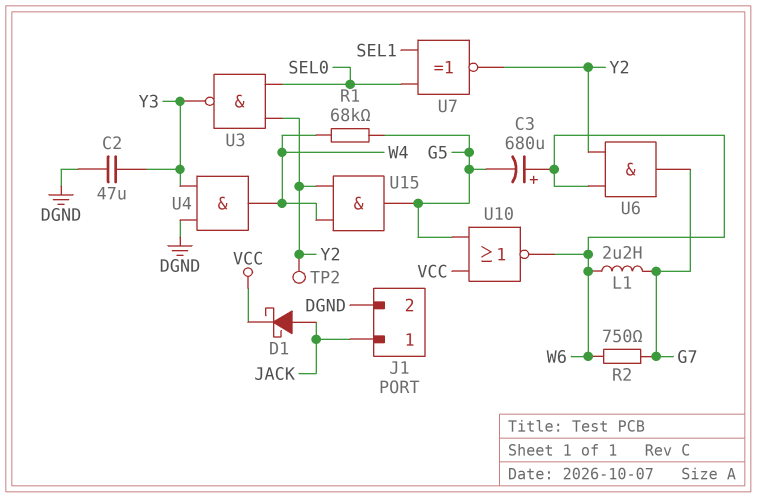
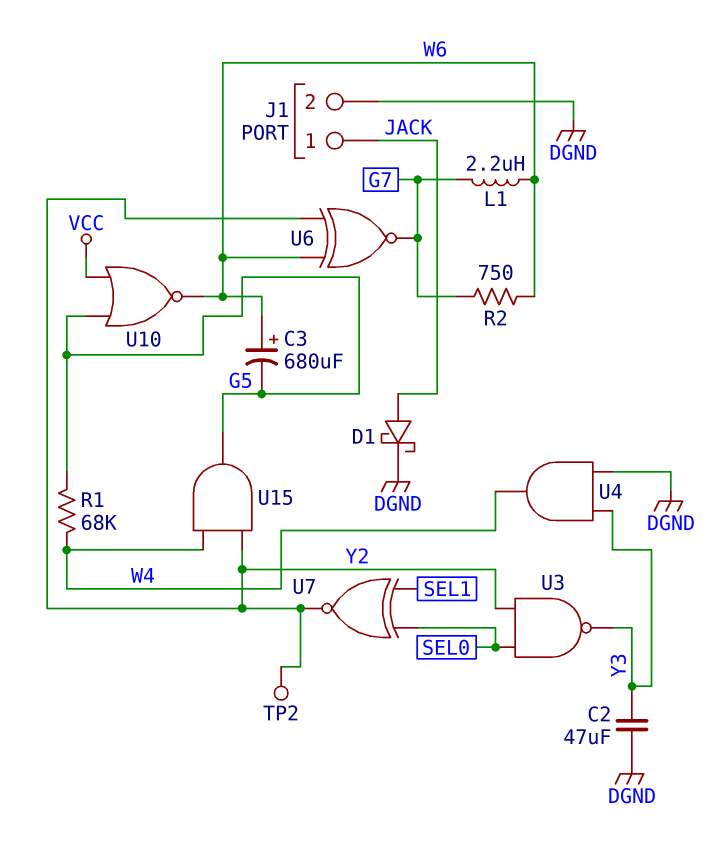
D1: schottky (A JACK, K VCC) -> schottky (A JACK, K DGND)
U6: AND (in W6, in Y2, out G7) -> XNOR (in W6, in Y2, out G7)

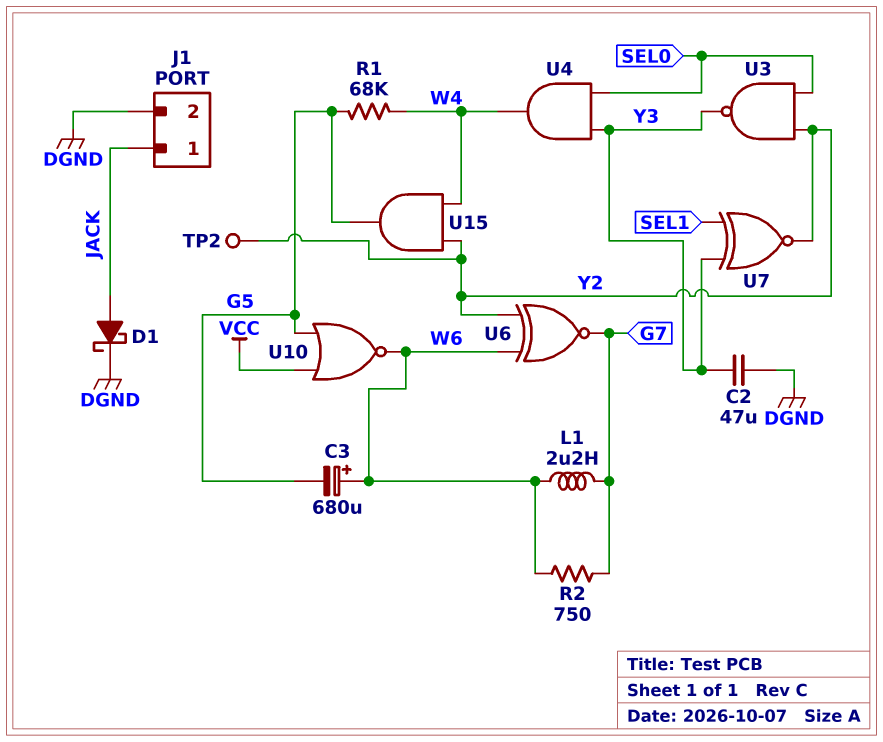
U4: AND (in DGND, in Y3, out W4) -> AND (in SEL0, in Y3, out W4)
U7: XNOR (in SEL0, in SEL1, out Y2) -> XNOR (in SEL1, in Y3, out Y2)

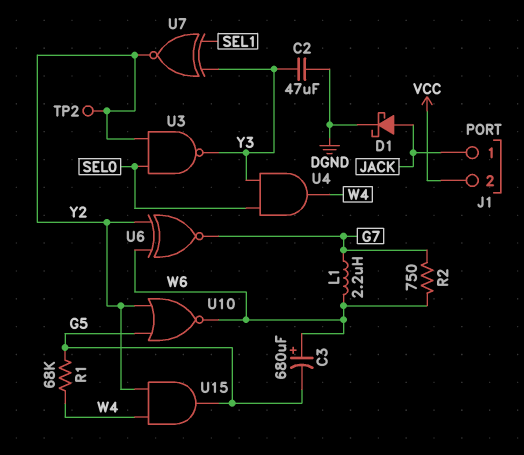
J1 pin 2: DGND -> VCC
U10: NOR (in G5, in VCC, out W6) -> NOR (in G5, in Y2, out W6)

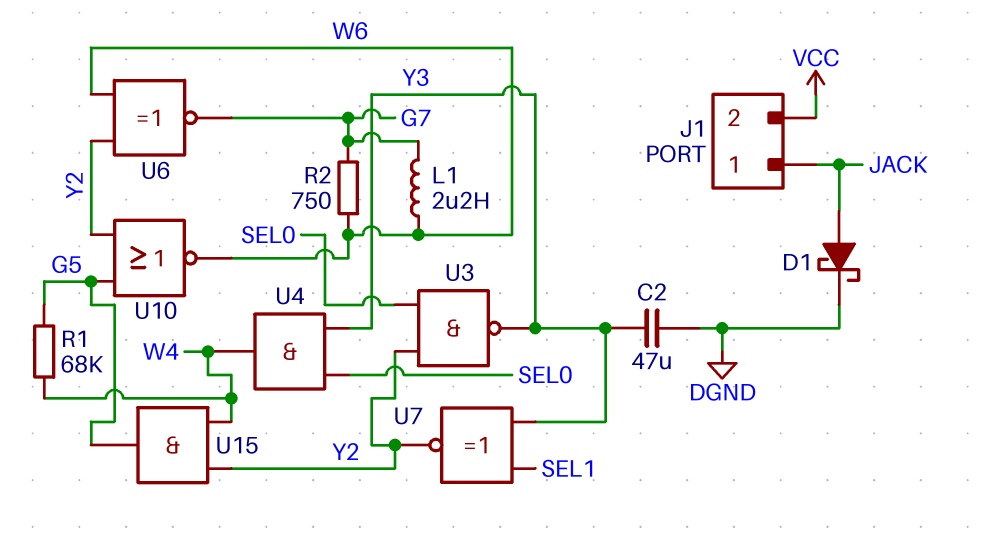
C3: 680uF (plus W6, minus G5) -> none
TP2: test point (Y2) -> none

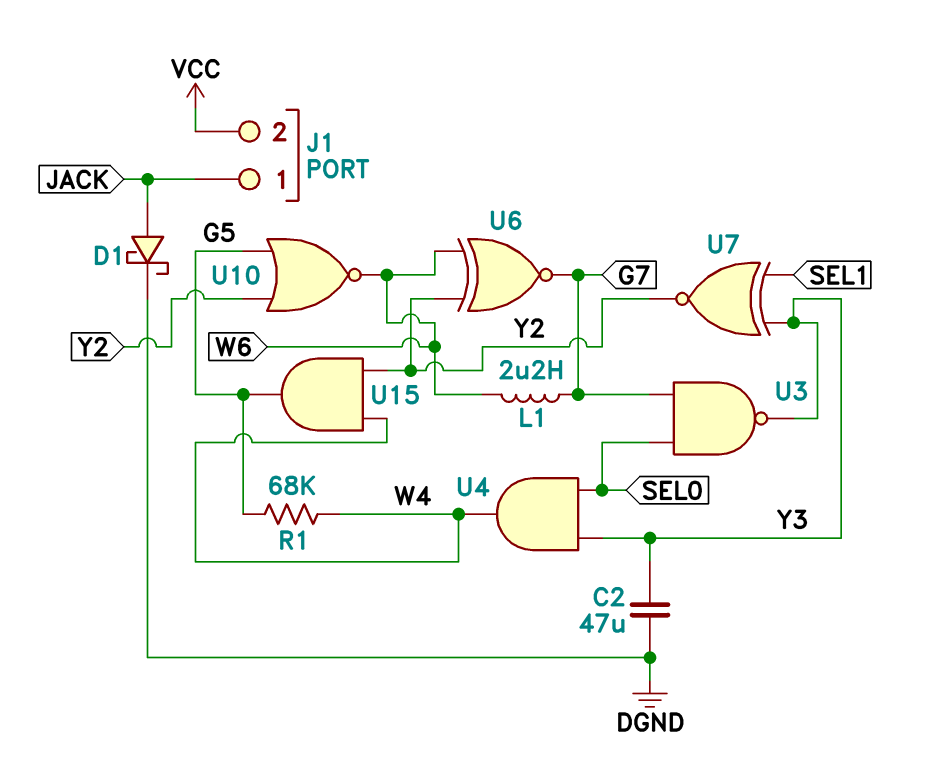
R2: 750 (G7, W6) -> none
U3: NAND (in SEL0, in Y2, out Y3) -> NAND (in G7, in SEL0, out Y3)

